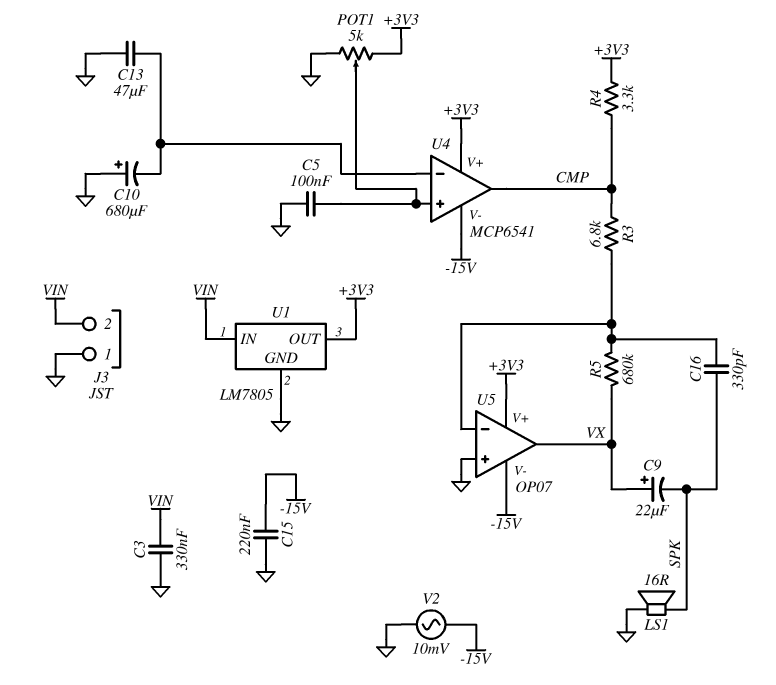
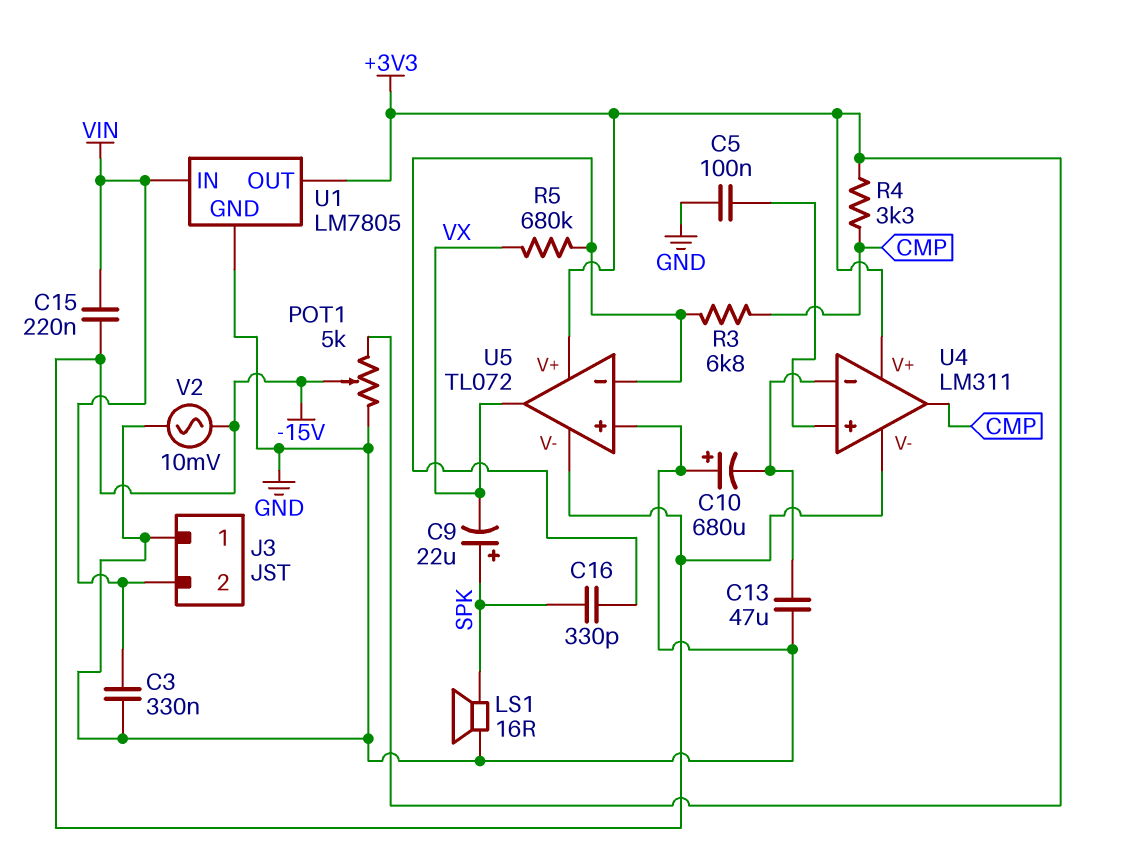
C9: 22uF (plus VX, minus SPK) -> 22uF (plus SPK, minus VX)
C15: 220nF (-15V, GND) -> 220nF (-15V, VIN)
POT1: 5k (+3V3, GND, wiper U4/in+) -> 5k (+3V3, GND, wiper -15V)
U4: MCP6541 -> LM311
U5: OP07 -> TL072

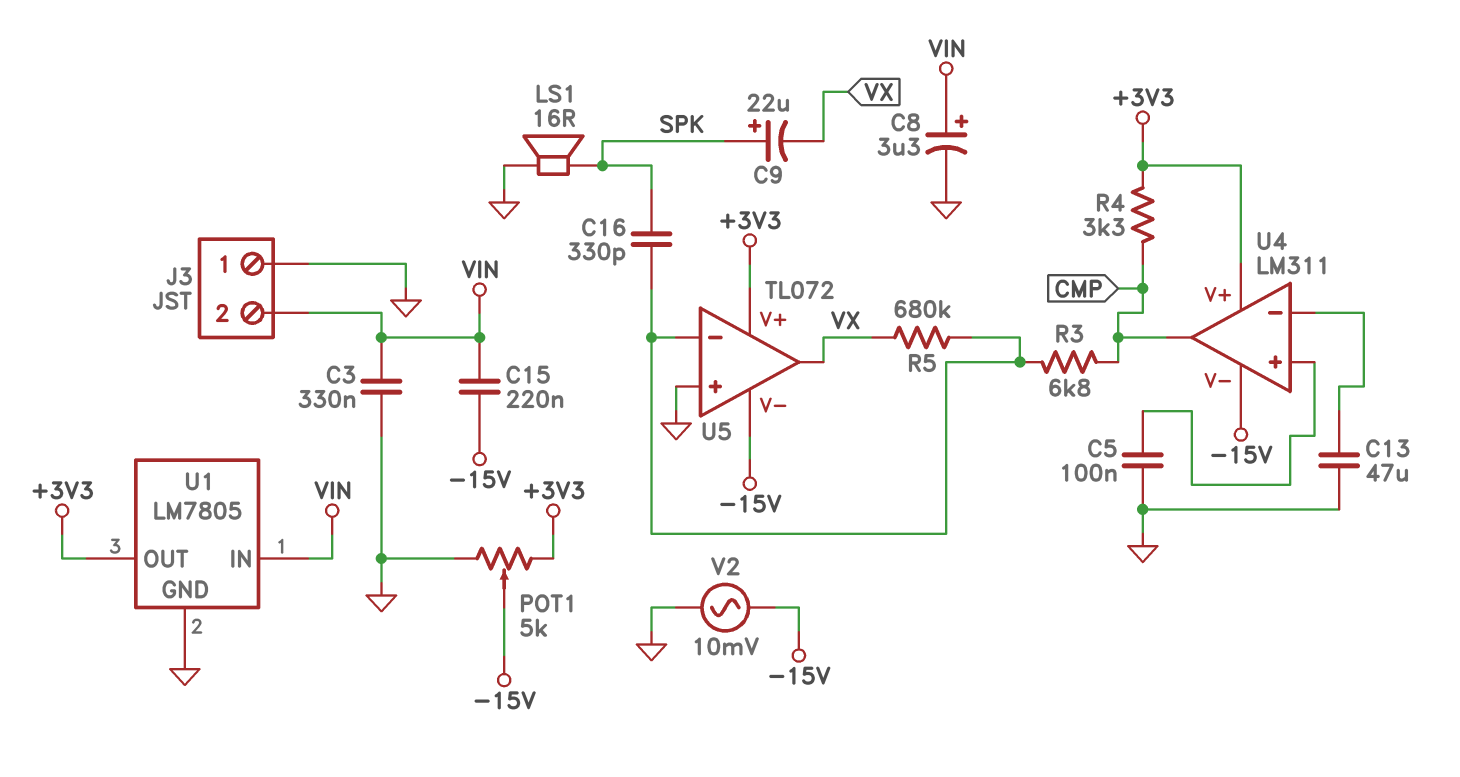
C8: none -> 3.3uF (plus VIN, minus GND)
C10: 680uF (plus GND, minus U4/in-) -> none

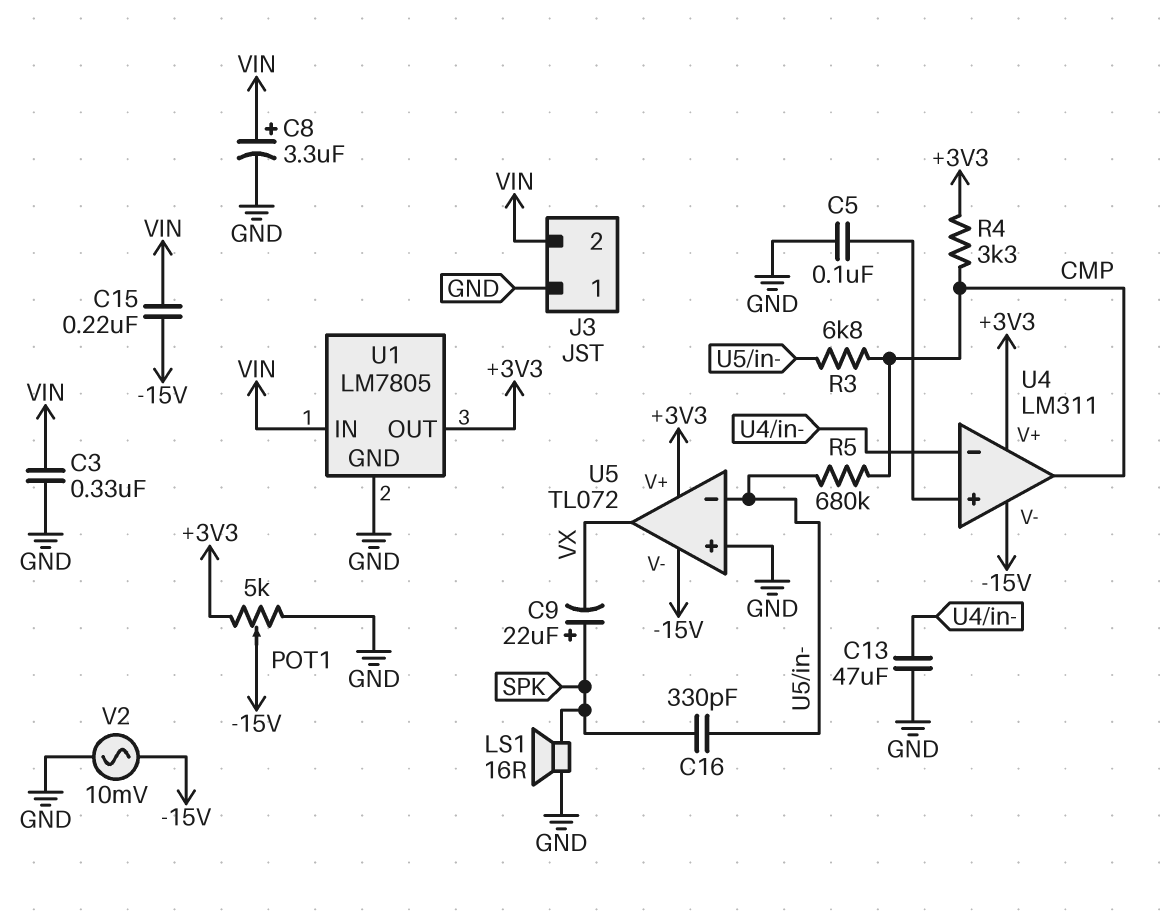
R5: 680k (U5/in-, VX) -> 680k (CMP, U5/in-)

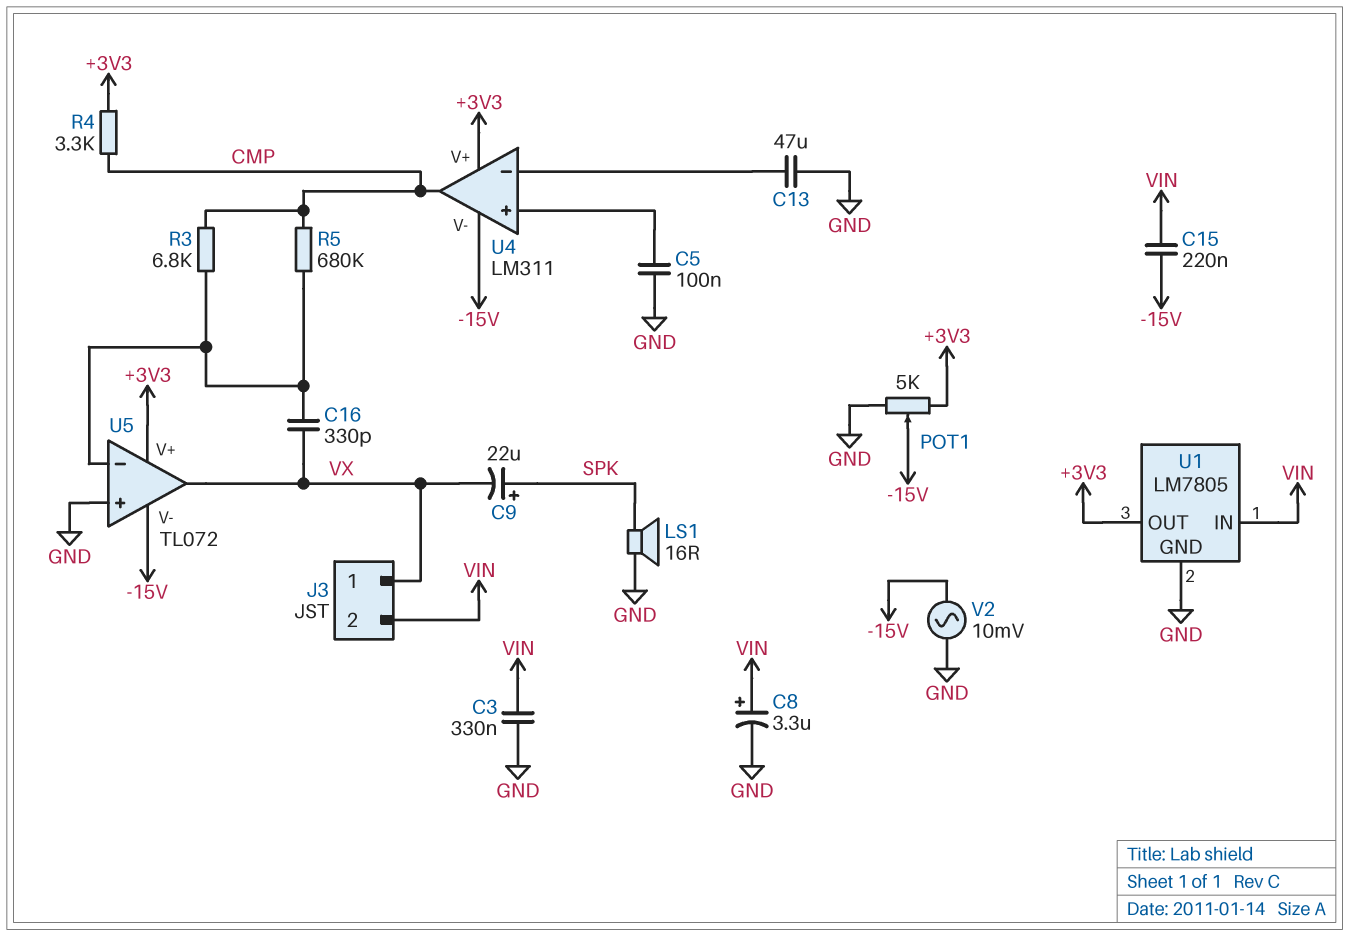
C16: 330pF (SPK, U5/in-) -> 330pF (U5/in-, VX)
J3 pin 1: GND -> VX

